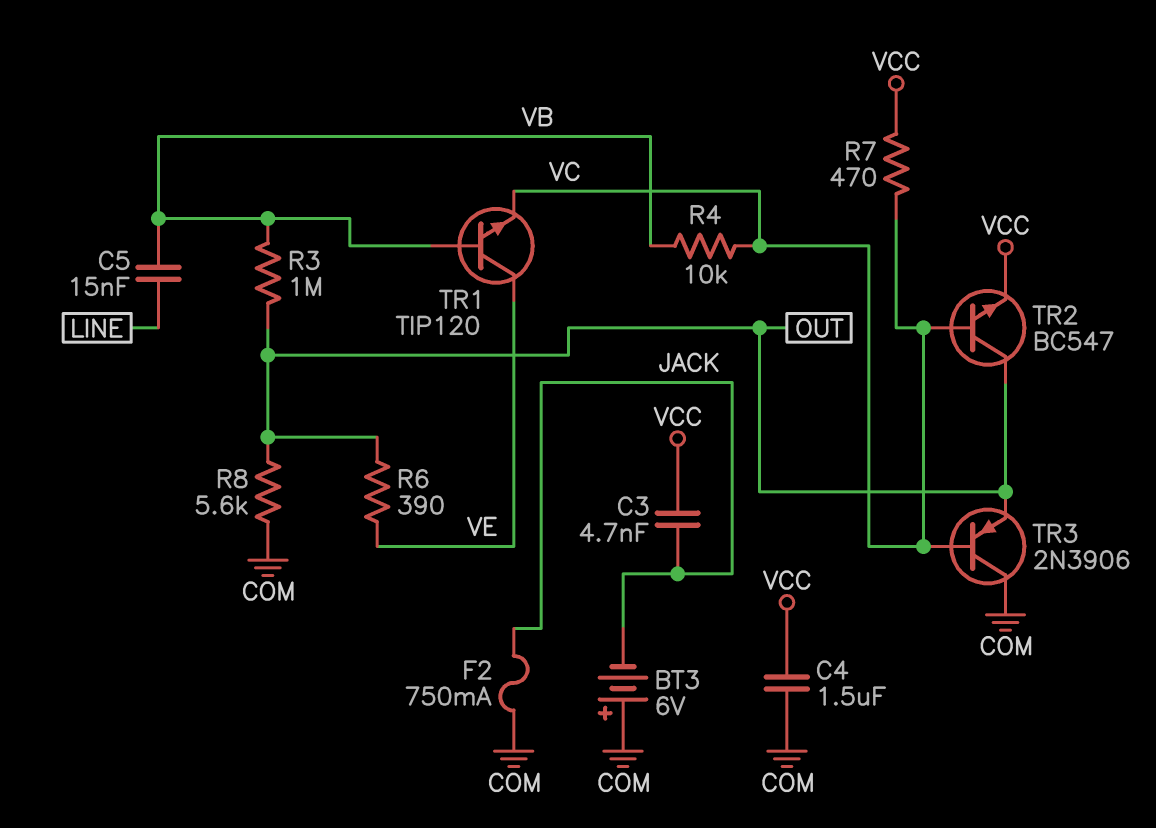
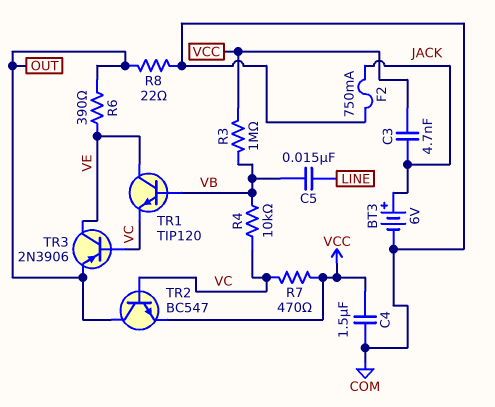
BT3: 6V (plus COM, minus JACK) -> 6V (plus JACK, minus COM)
R3: 1M (OUT, VB) -> 1M (VB, VCC)
R8: 5.6k (COM, OUT) -> 22 (COM, OUT)
TR3: PNP 2N3906 (B VC, C COM, E OUT) -> PNP 2N3906 (B VC, C VE, E OUT)

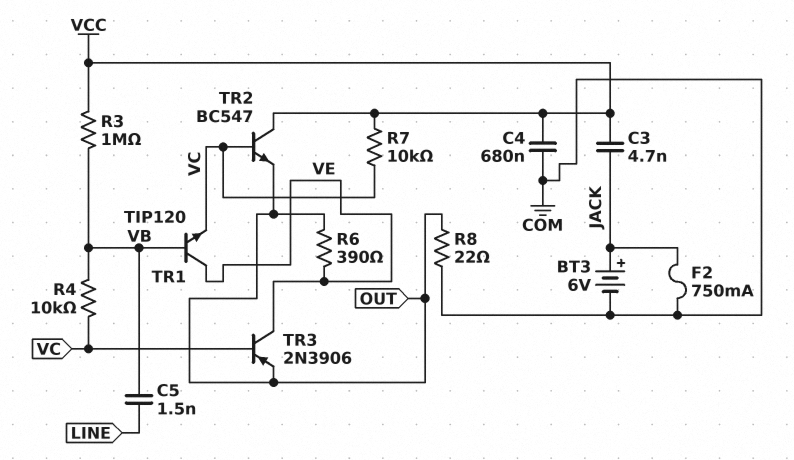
C4: 1.5uF (COM, VCC) -> 680nF (COM, VCC)
C5: 15nF (LINE, VB) -> 1.5nF (LINE, VB)
R7: 470 (VC, VCC) -> 10k (VC, VCC)
TR2: NPN BC547 (B VC, C OUT, E VCC) -> NPN BC547 (B VC, C VCC, E OUT)

